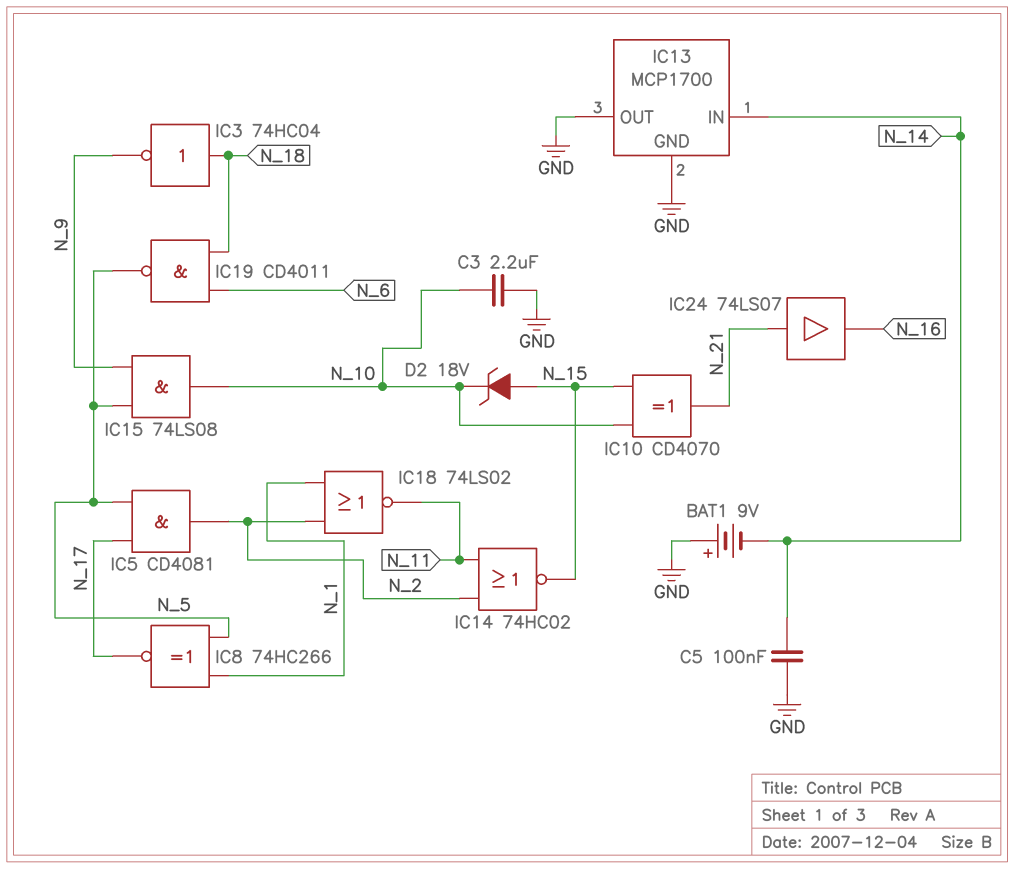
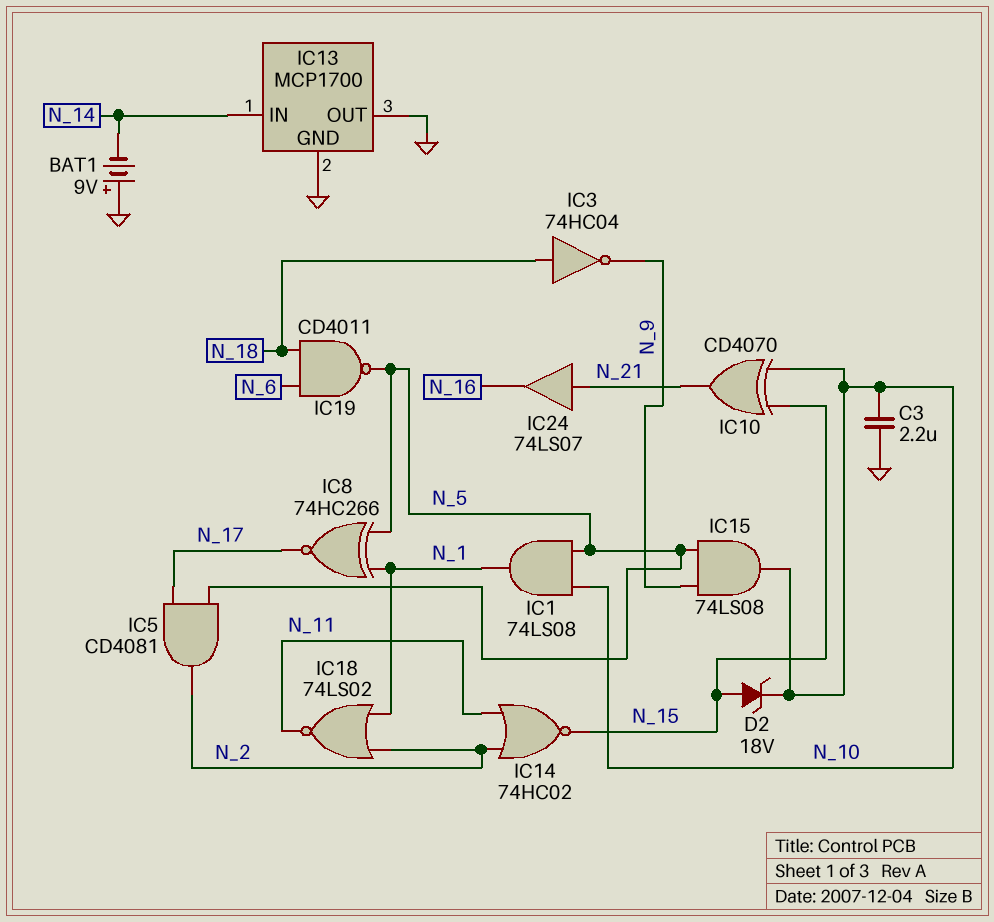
C5: 100nF (GND, N_14) -> none
IC1: none -> AND 74LS08 (in N_5, in N_10, out N_1)

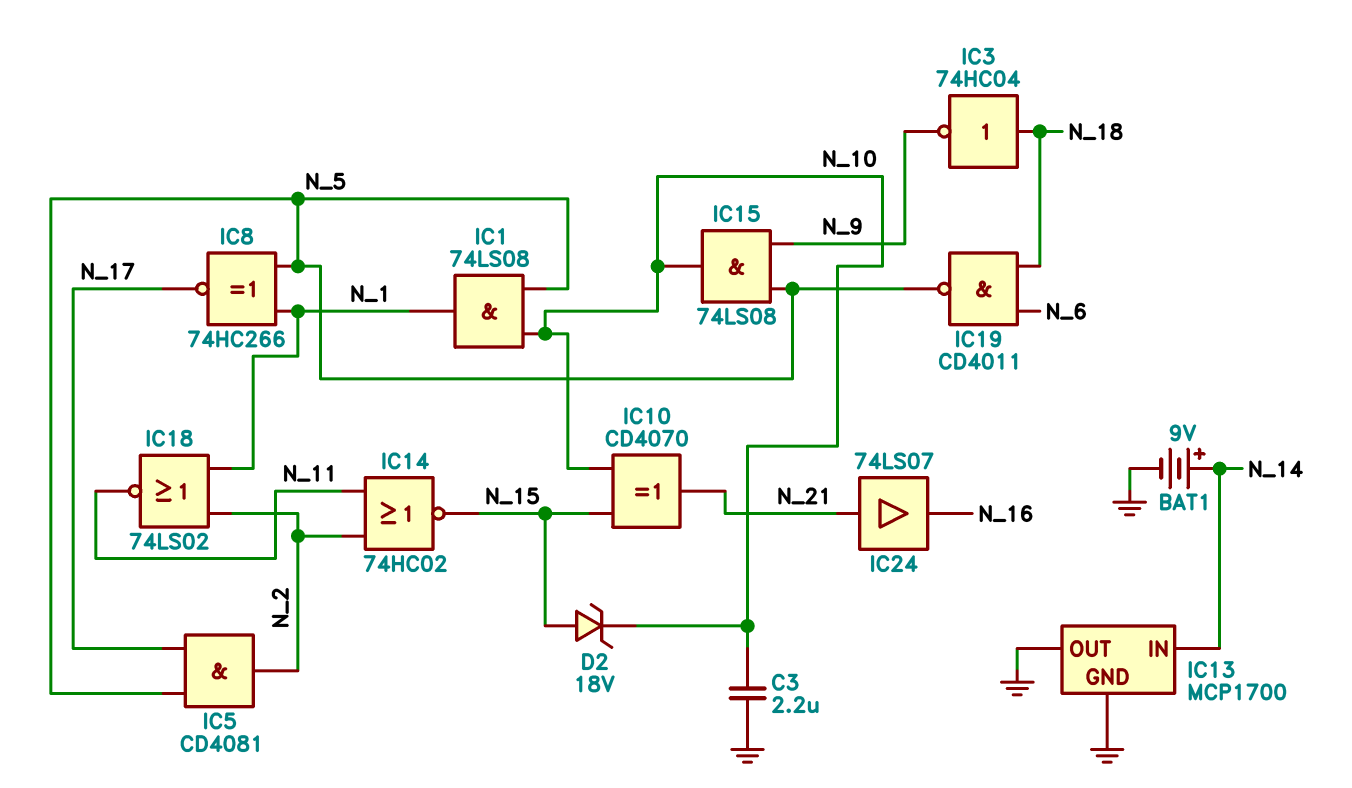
BAT1: 9V (plus GND, minus N_14) -> 9V (plus N_14, minus GND)

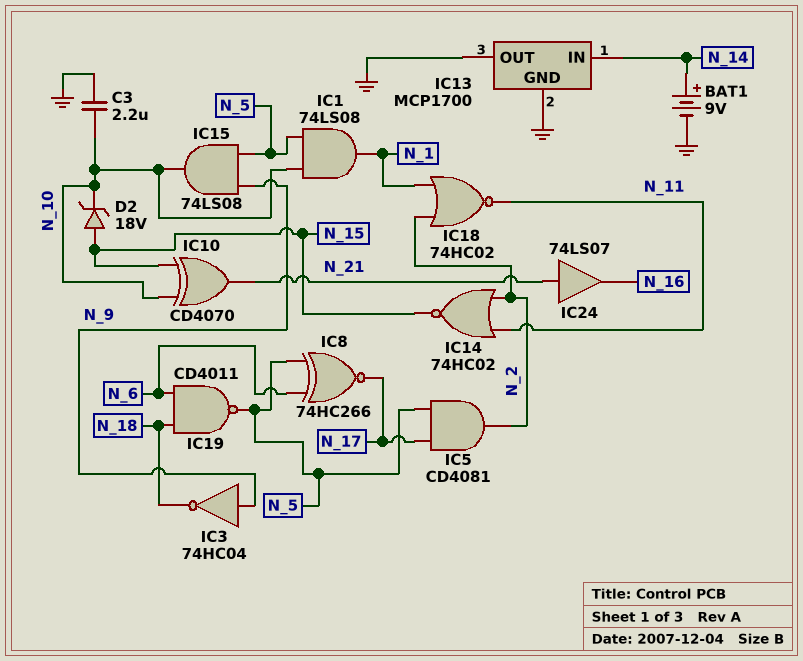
IC3: NOT 74HC04 (in N_18, out N_9) -> NOT 74HC04 (in N_9, out N_18)
IC8: XNOR 74HC266 (in N_1, in N_5, out N_17) -> XNOR 74HC266 (in N_5, in N_6, out N_17)
IC18: NOR 74LS02 (in N_1, in N_2, out N_11) -> NOR 74HC02 (in N_1, in N_2, out N_11)

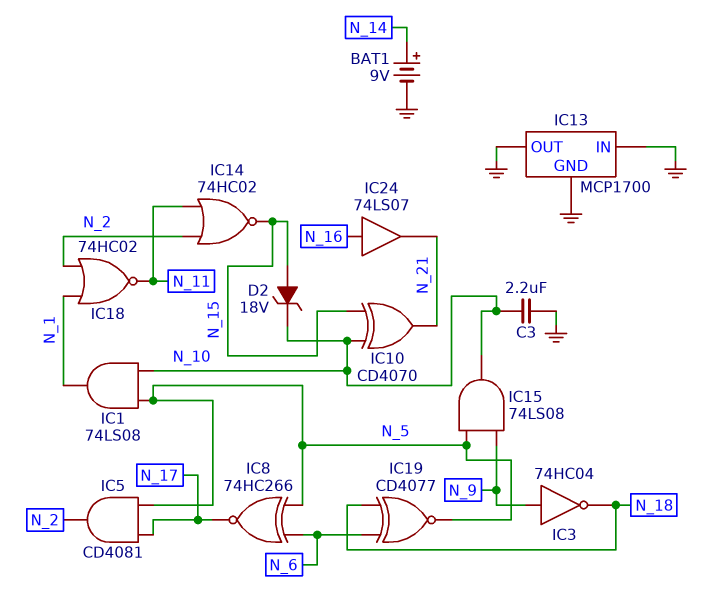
IC13 pin IN: N_14 -> GND
IC19: NAND CD4011 (in N_6, in N_18, out N_5) -> XNOR CD4077 (in N_6, in N_18, out N_5)
IC24: buffer 74LS07 (in N_21, out N_16) -> buffer 74LS07 (in N_16, out N_21)

